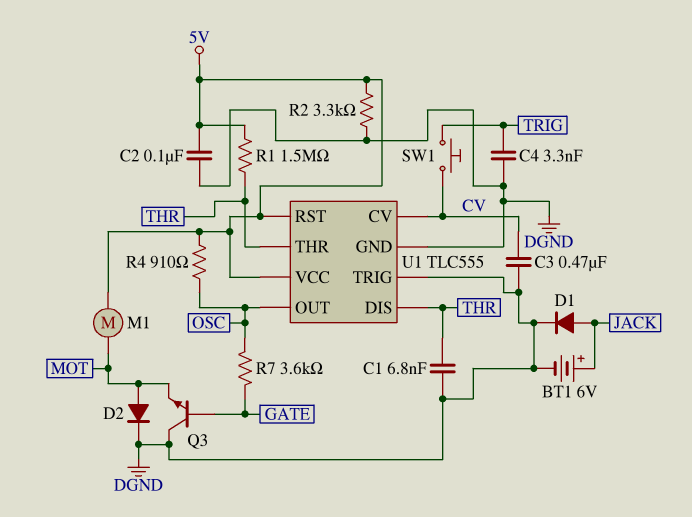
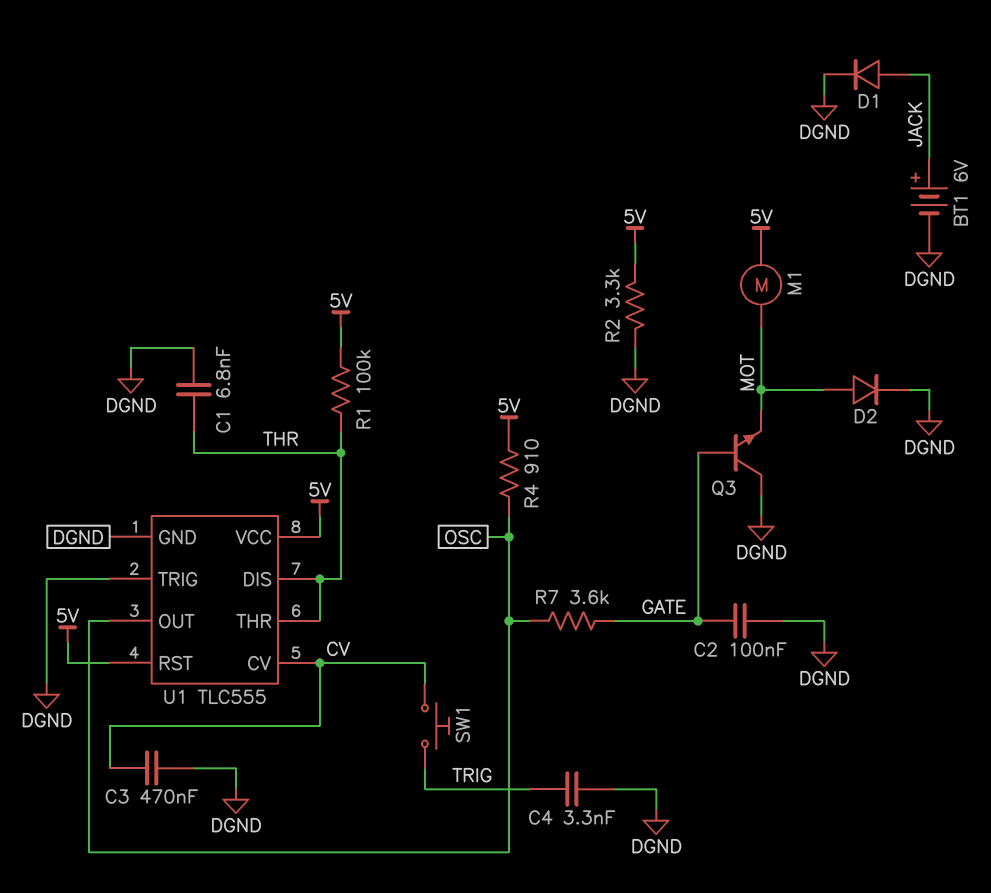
C2: 100nF (5V, DGND) -> 100nF (DGND, GATE)
R1: 1.5M (5V, THR) -> 100k (5V, THR)

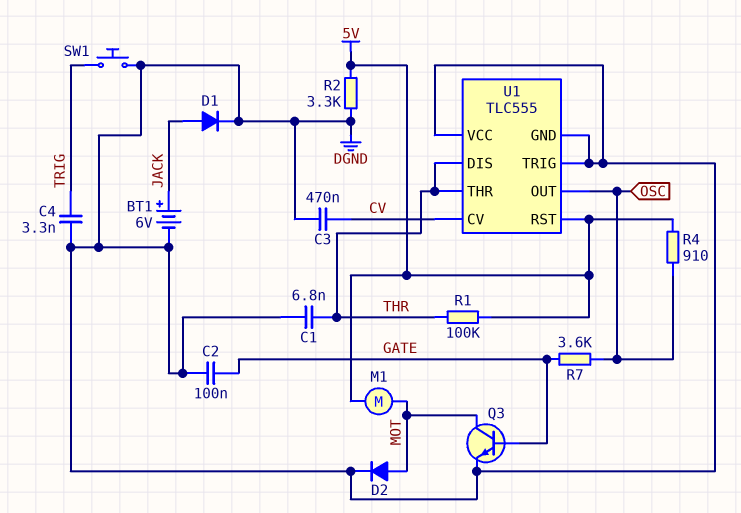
Q3: NPN (B GATE, C DGND, E MOT) -> NPN (B GATE, C MOT, E DGND)
SW1: button (CV, TRIG) -> button (DGND, TRIG)
U1 pin VCC: 5V -> DGND

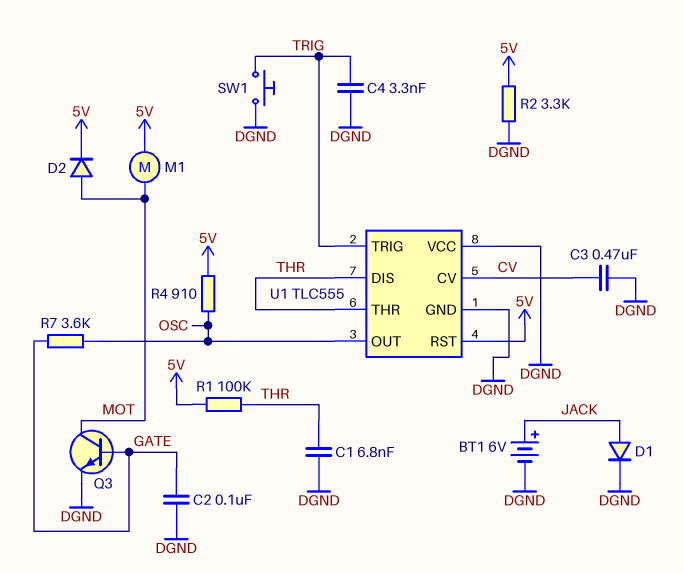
D2: diode (A MOT, K DGND) -> diode (A MOT, K 5V)
U1 pin TRIG: DGND -> TRIG

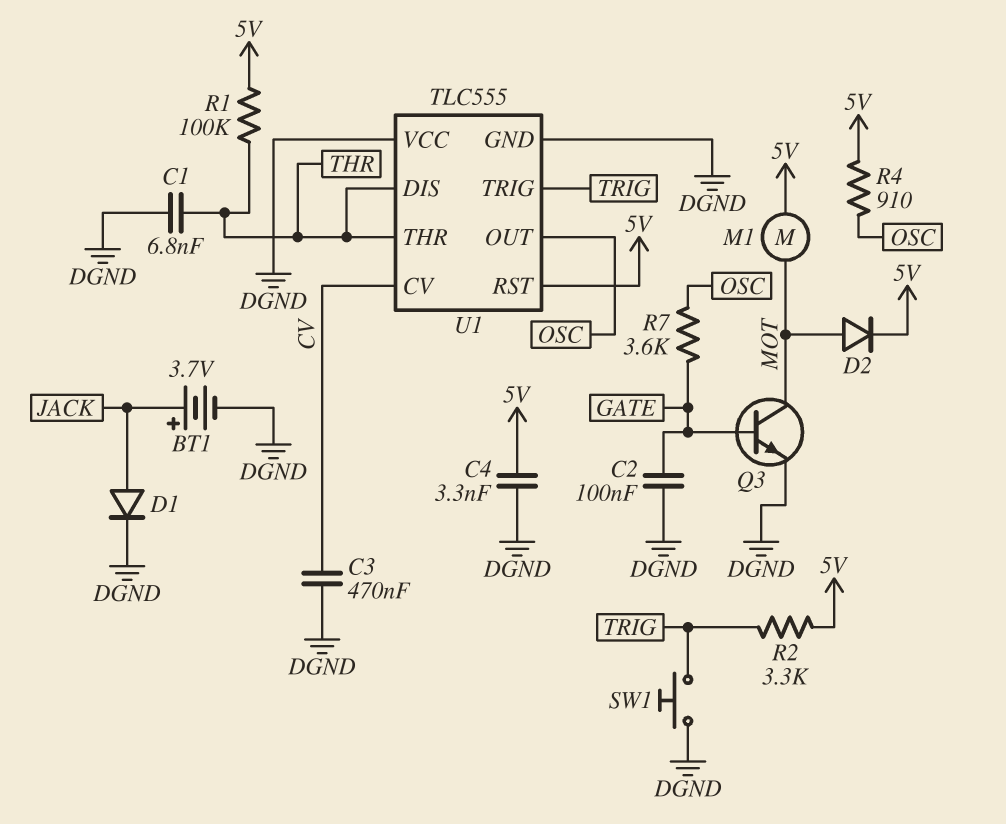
BT1: 6V (plus JACK, minus DGND) -> 3.7V (plus JACK, minus DGND)
C4: 3.3nF (DGND, TRIG) -> 3.3nF (5V, DGND)
R2: 3.3k (5V, DGND) -> 3.3k (5V, TRIG)

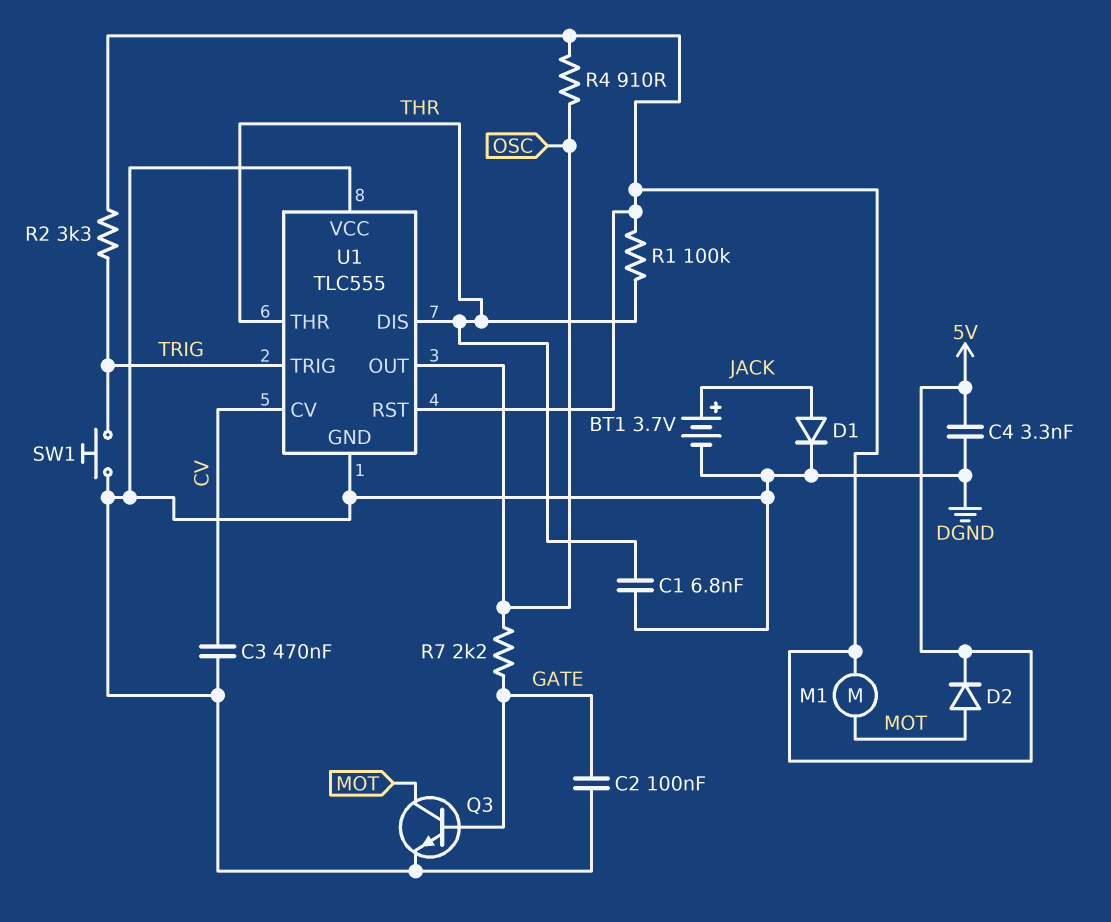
R7: 3.6k (GATE, OSC) -> 2.2k (GATE, OSC)

